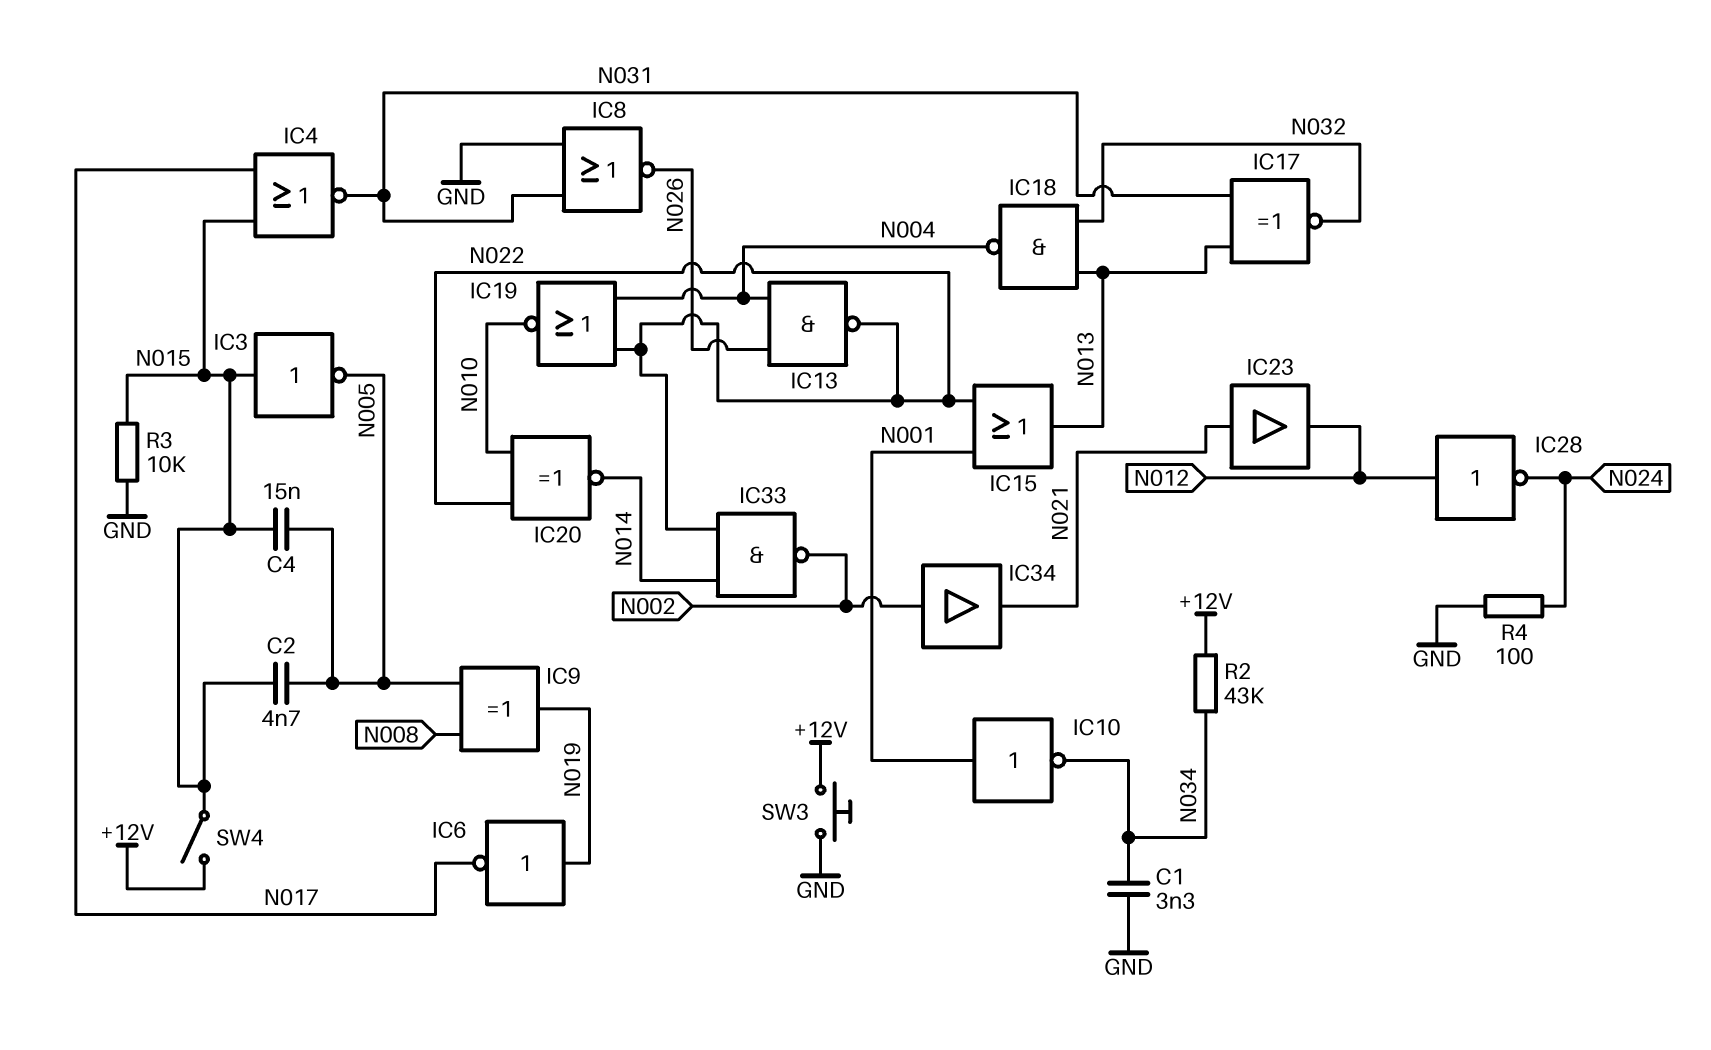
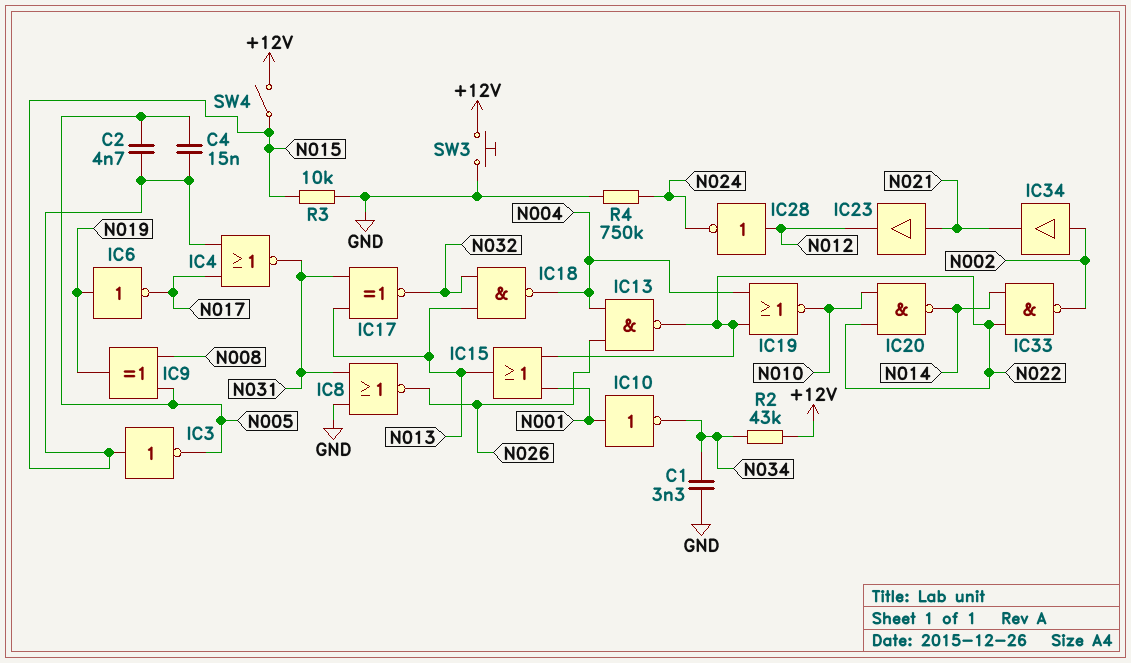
IC20: XNOR (in N010, in N022, out N014) -> NAND (in N010, in N022, out N014)
R4: 100 (GND, N024) -> 750k (GND, N024)

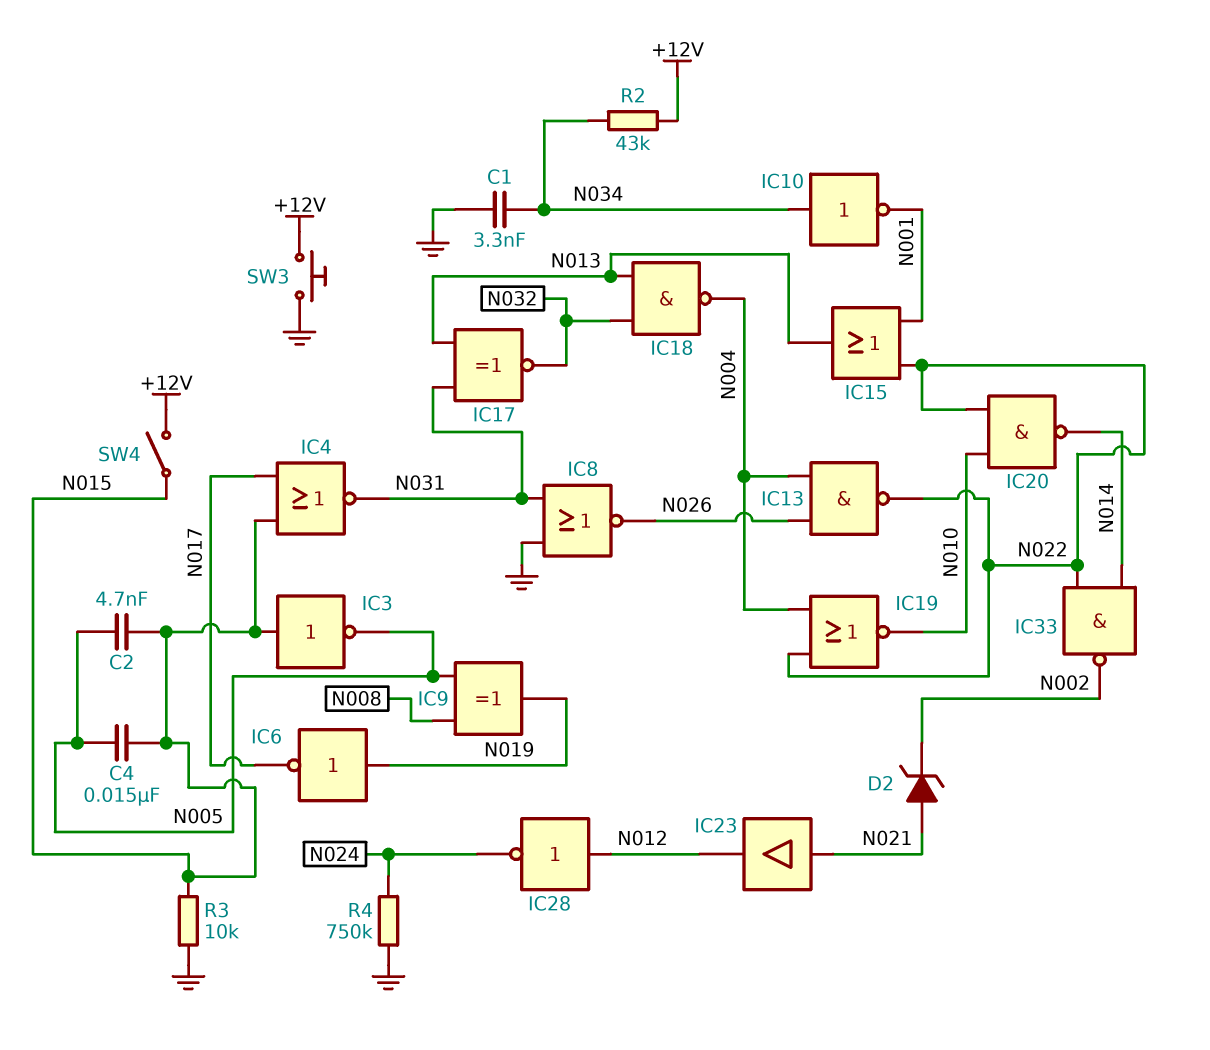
D2: none -> zener (A N021, K N002)
IC10: NOT (in N001, out N034) -> NOT (in N034, out N001)
IC34: buffer (in N002, out N021) -> none

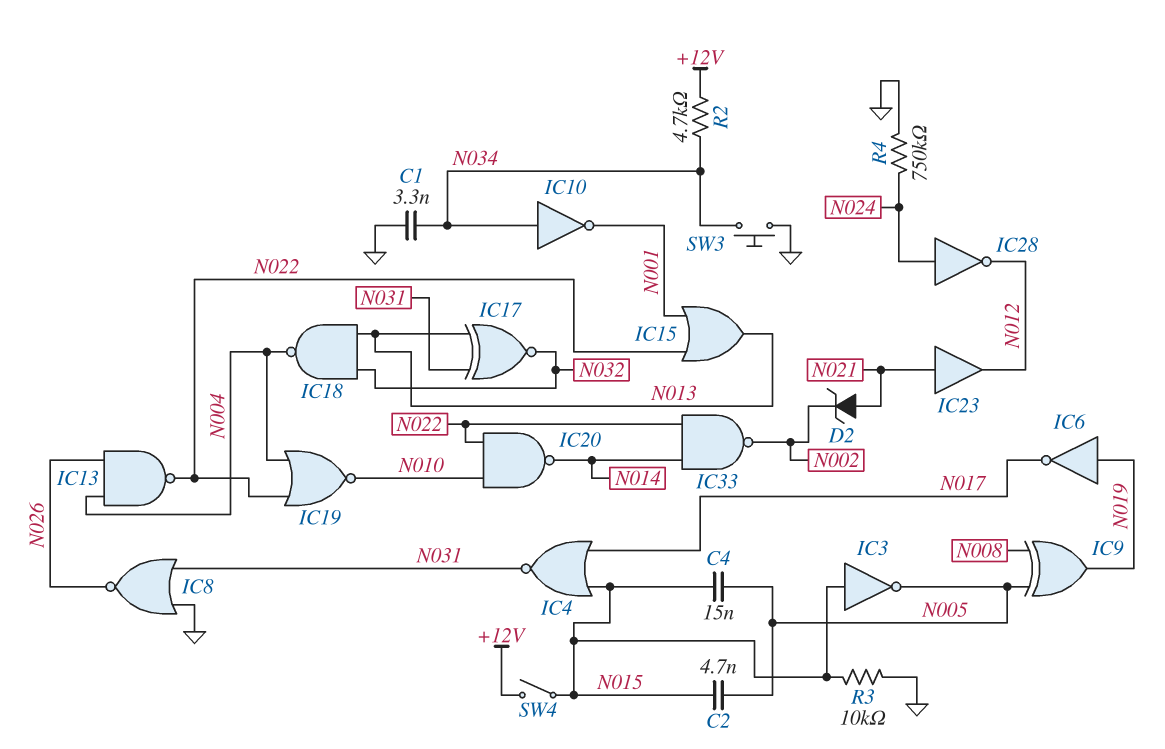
IC28: NOT (in N012, out N024) -> NOT (in N024, out N012)
R2: 43k (+12V, N034) -> 4.7k (+12V, N034)
SW3: button (+12V, GND) -> button (GND, N034)

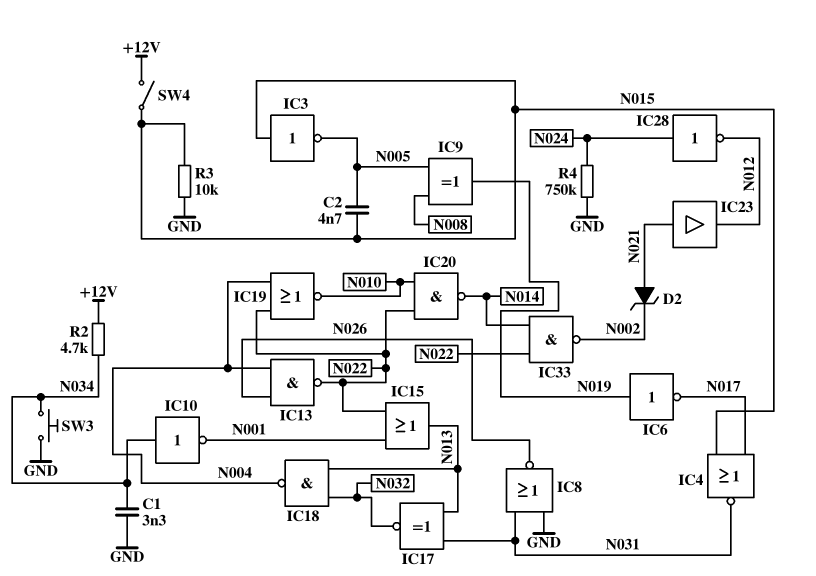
C4: 15nF (N005, N015) -> none

